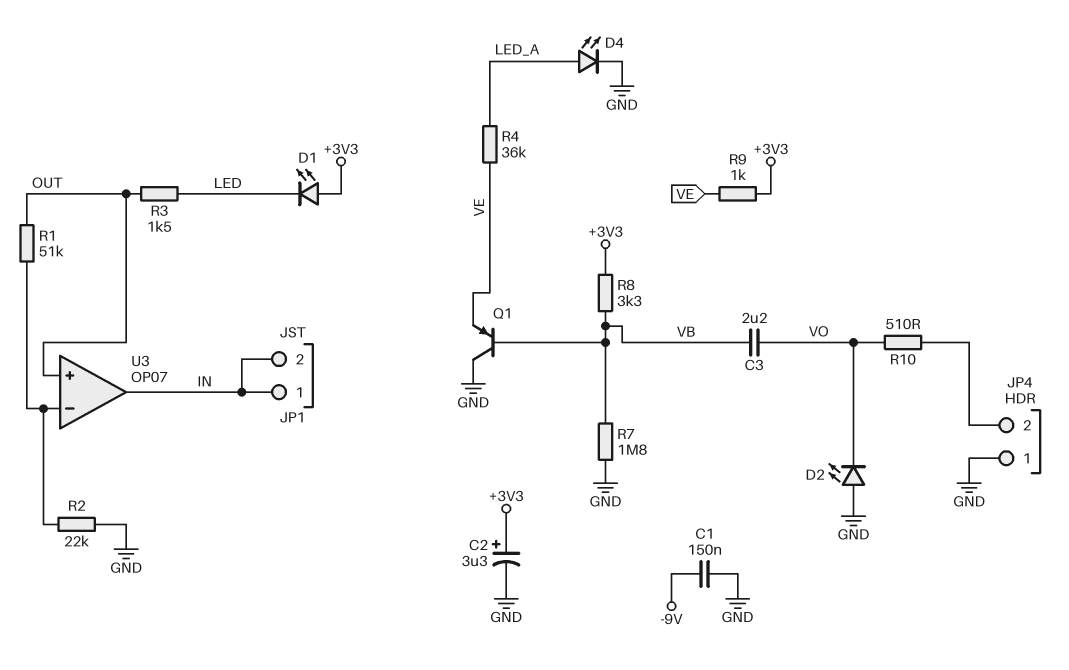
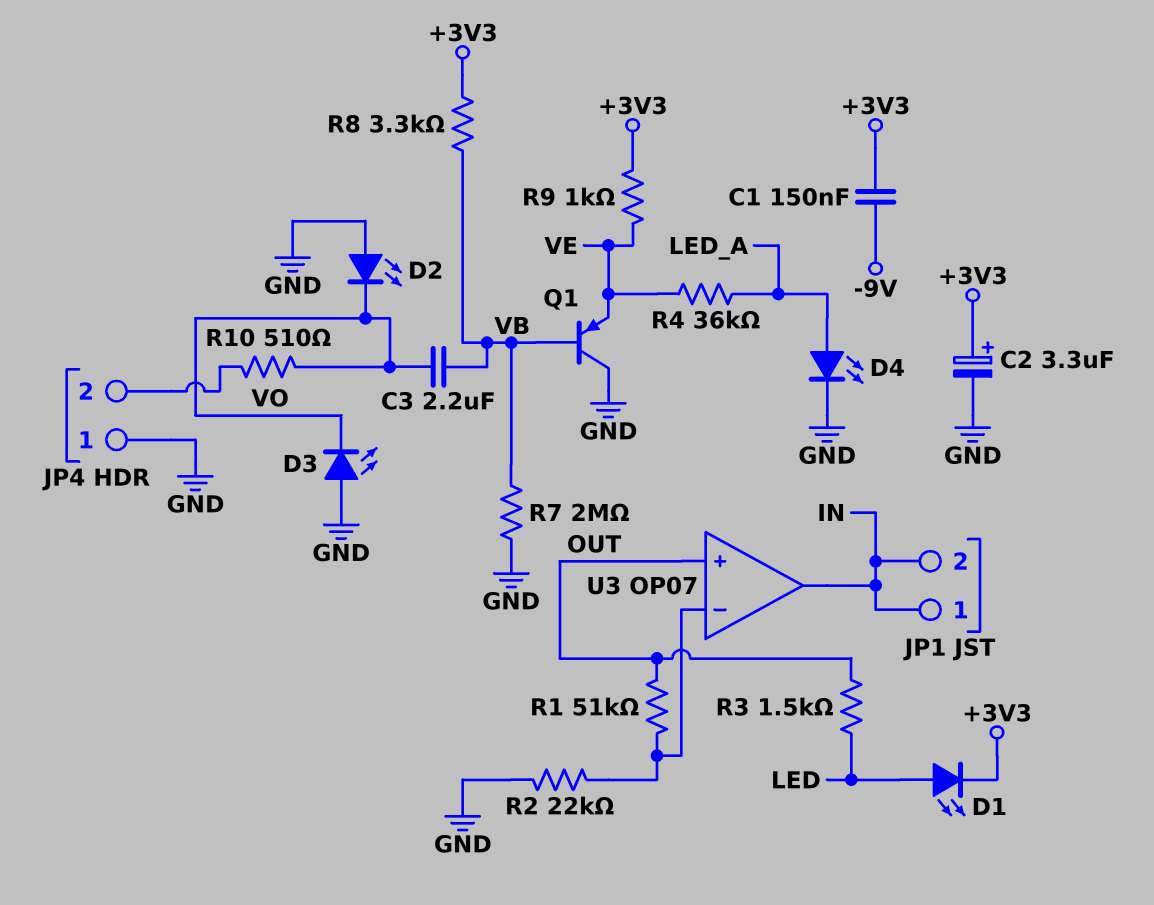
C1: 150nF (-9V, GND) -> 150nF (+3V3, -9V)
D1: LED (A +3V3, K LED) -> LED (A LED, K +3V3)
D3: none -> LED (A GND, K VO)
R7: 1.8M (GND, VB) -> 2M (GND, VB)

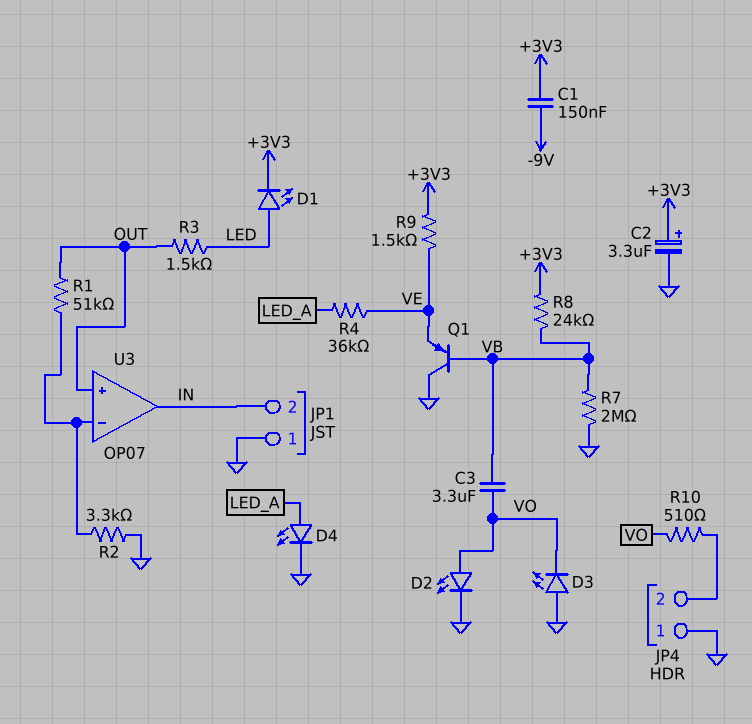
C3: 2.2uF (VB, VO) -> 3.3uF (VB, VO)
D2: LED (A GND, K VO) -> LED (A VO, K GND)
JP1 pin 1: IN -> GND
R2: 22k (GND, U3/in-) -> 3.3k (GND, U3/in-)
R8: 3.3k (+3V3, VB) -> 24k (+3V3, VB)
R9: 1k (+3V3, VE) -> 1.5k (+3V3, VE)

